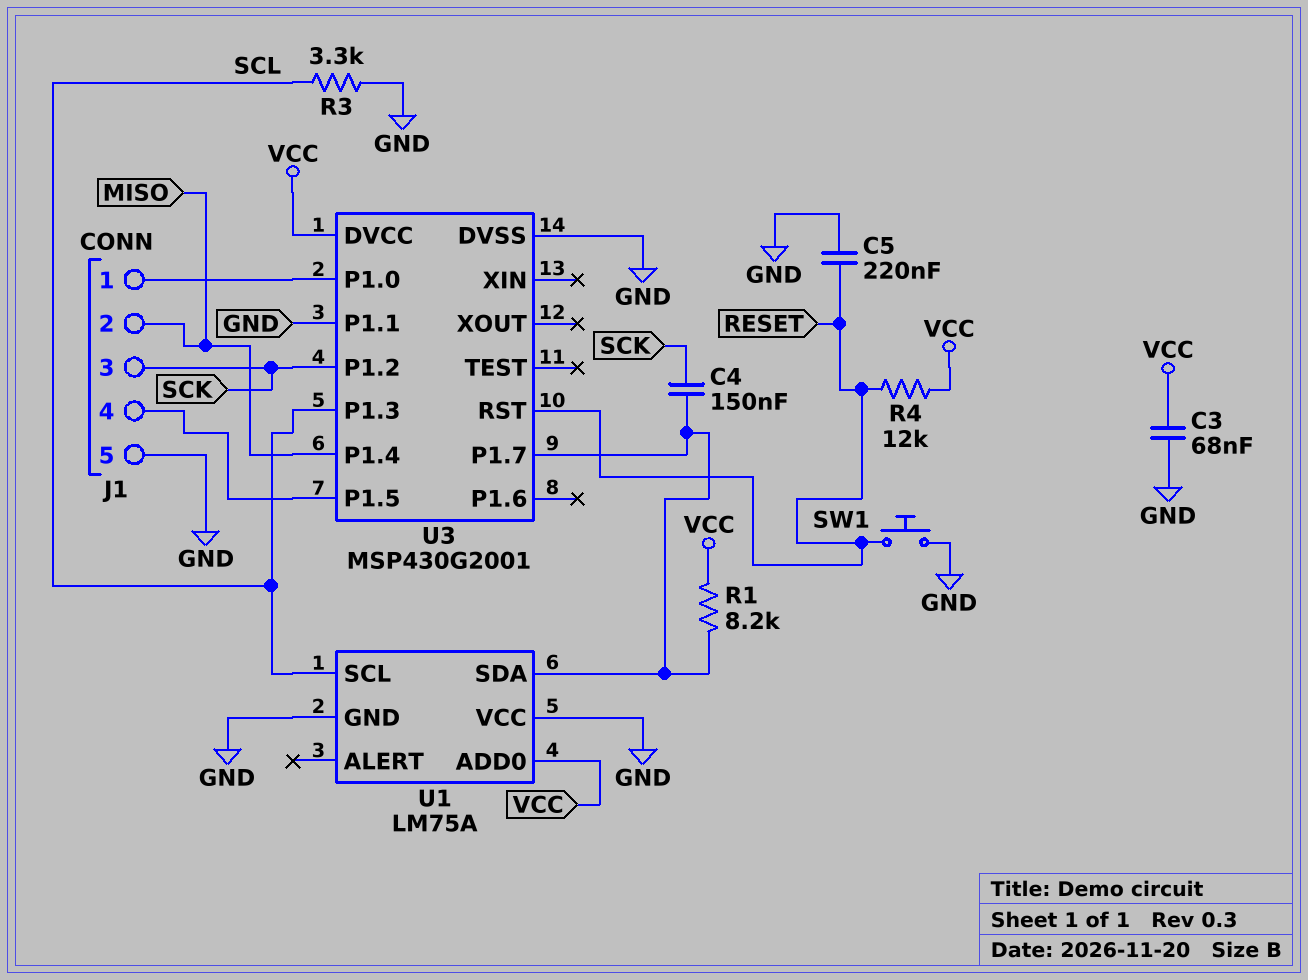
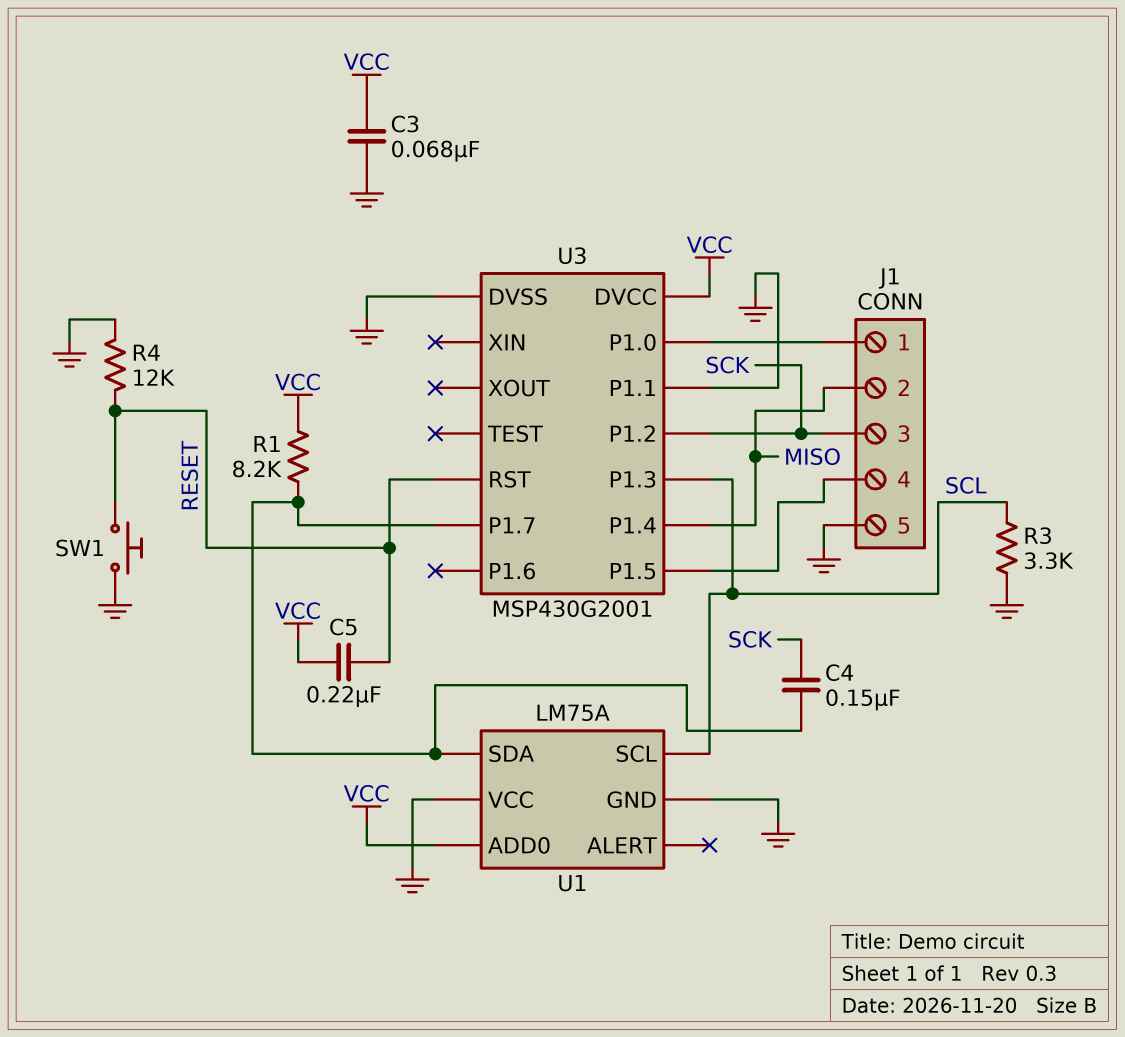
C5: 220nF (GND, RESET) -> 220nF (RESET, VCC)
R4: 12k (RESET, VCC) -> 12k (GND, RESET)

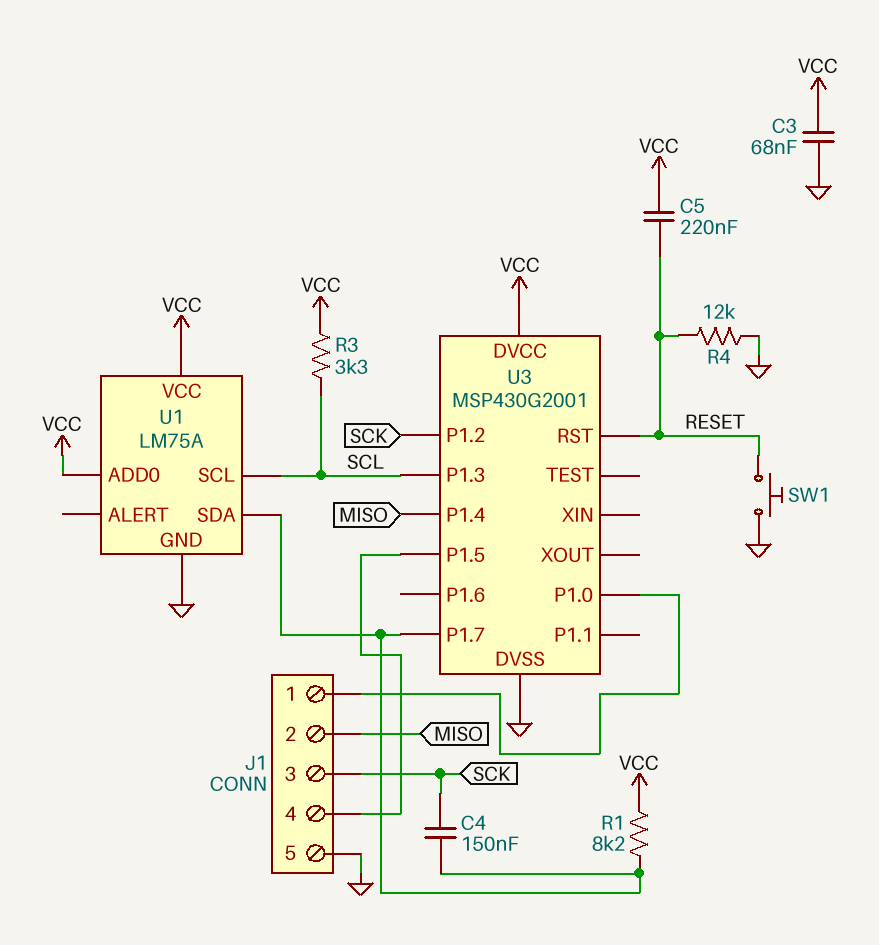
R3: 3.3k (GND, SCL) -> 3.3k (SCL, VCC)
U1 pin VCC: GND -> VCC
U3 pin P1.1: GND -> none

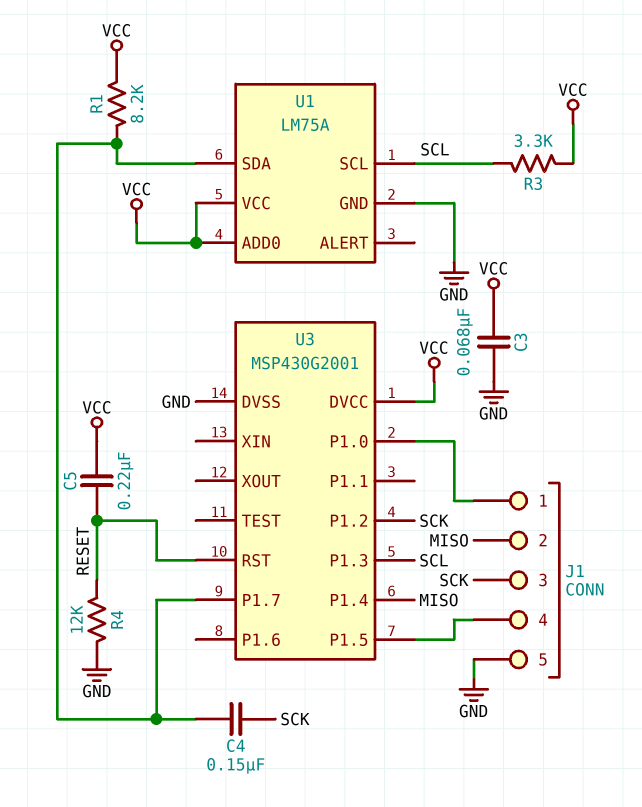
SW1: button (GND, RESET) -> none

